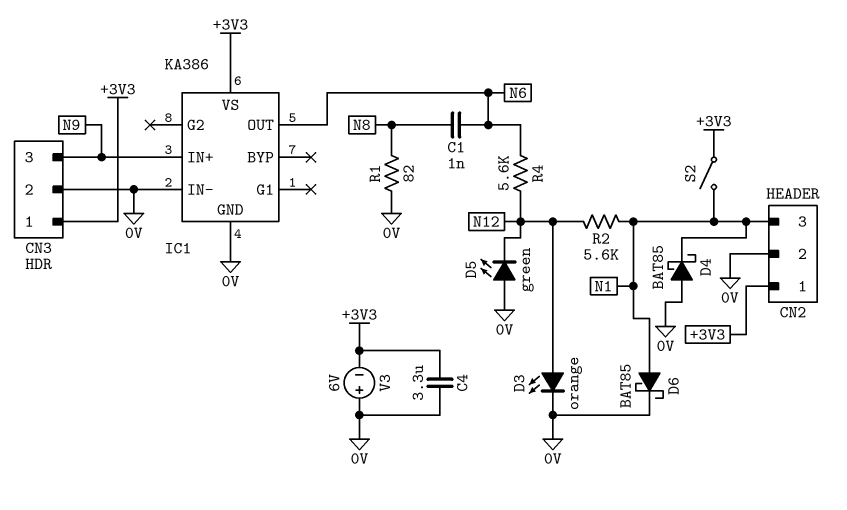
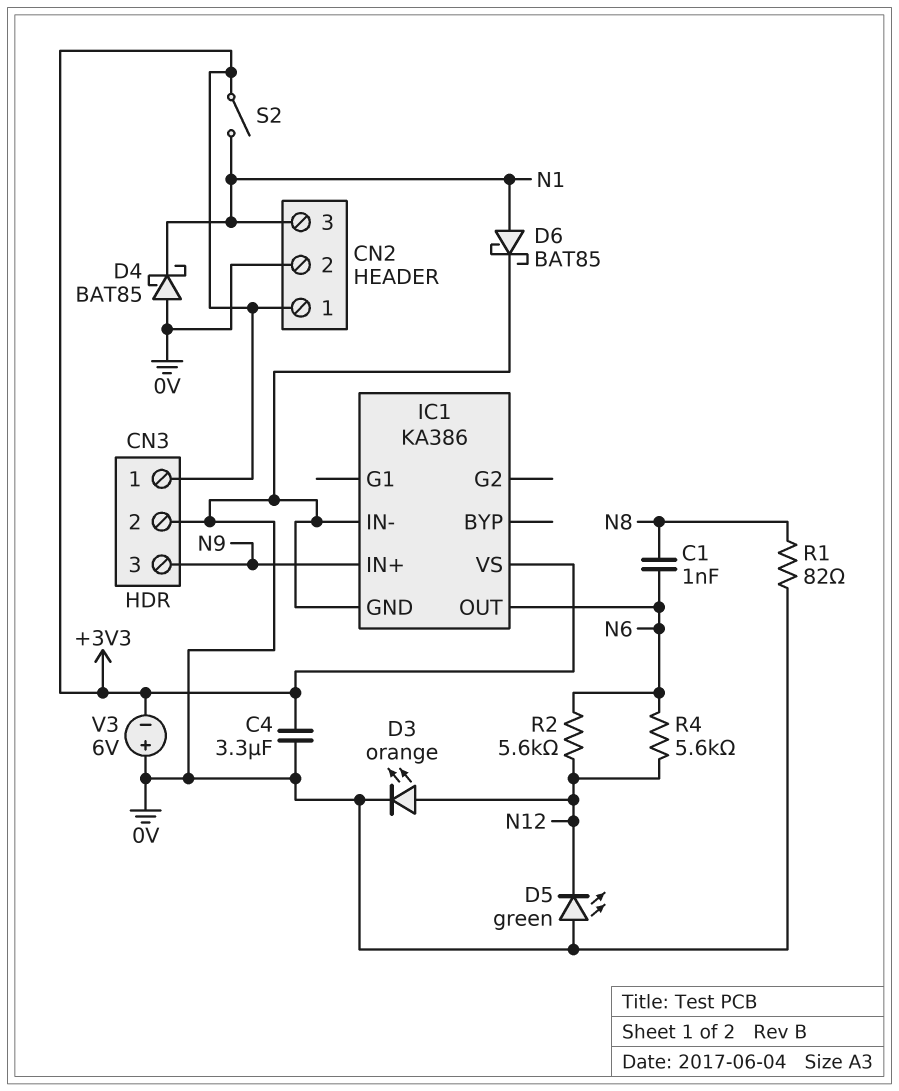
R2: 5.6k (N1, N12) -> 5.6k (N6, N12)

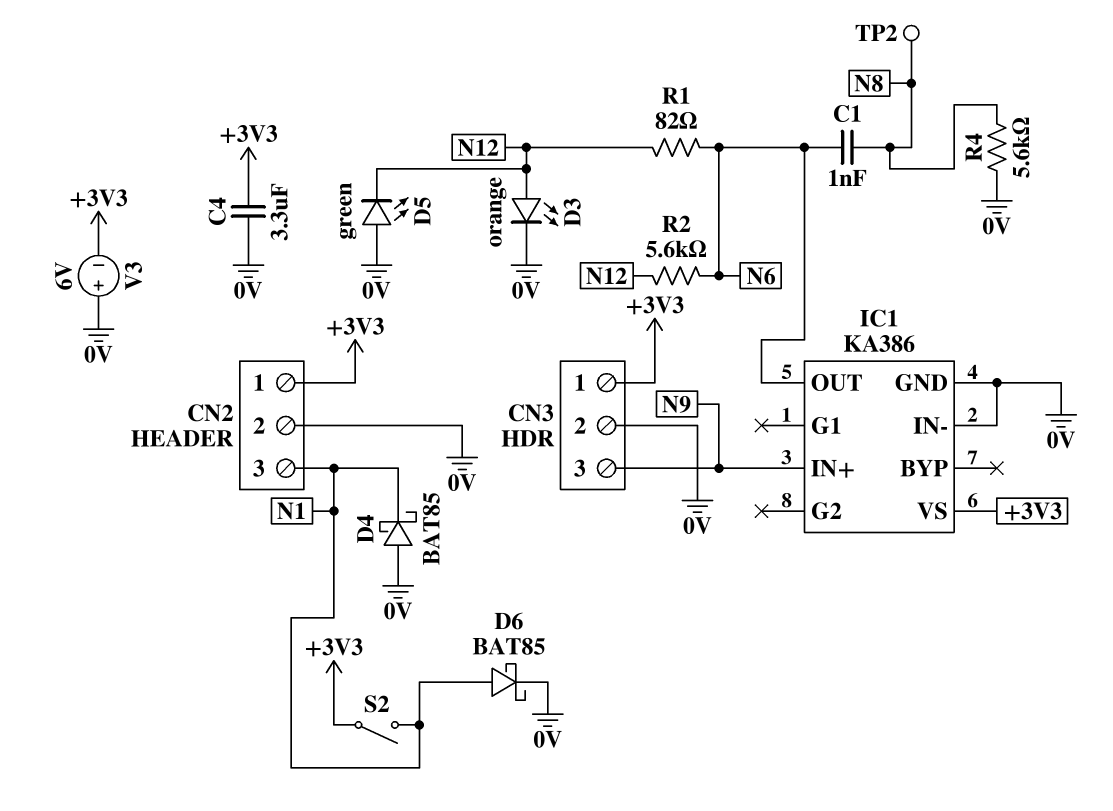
R1: 82 (0V, N8) -> 82 (N6, N12)
R4: 5.6k (N6, N12) -> 5.6k (0V, N8)
TP2: none -> test point (N8)

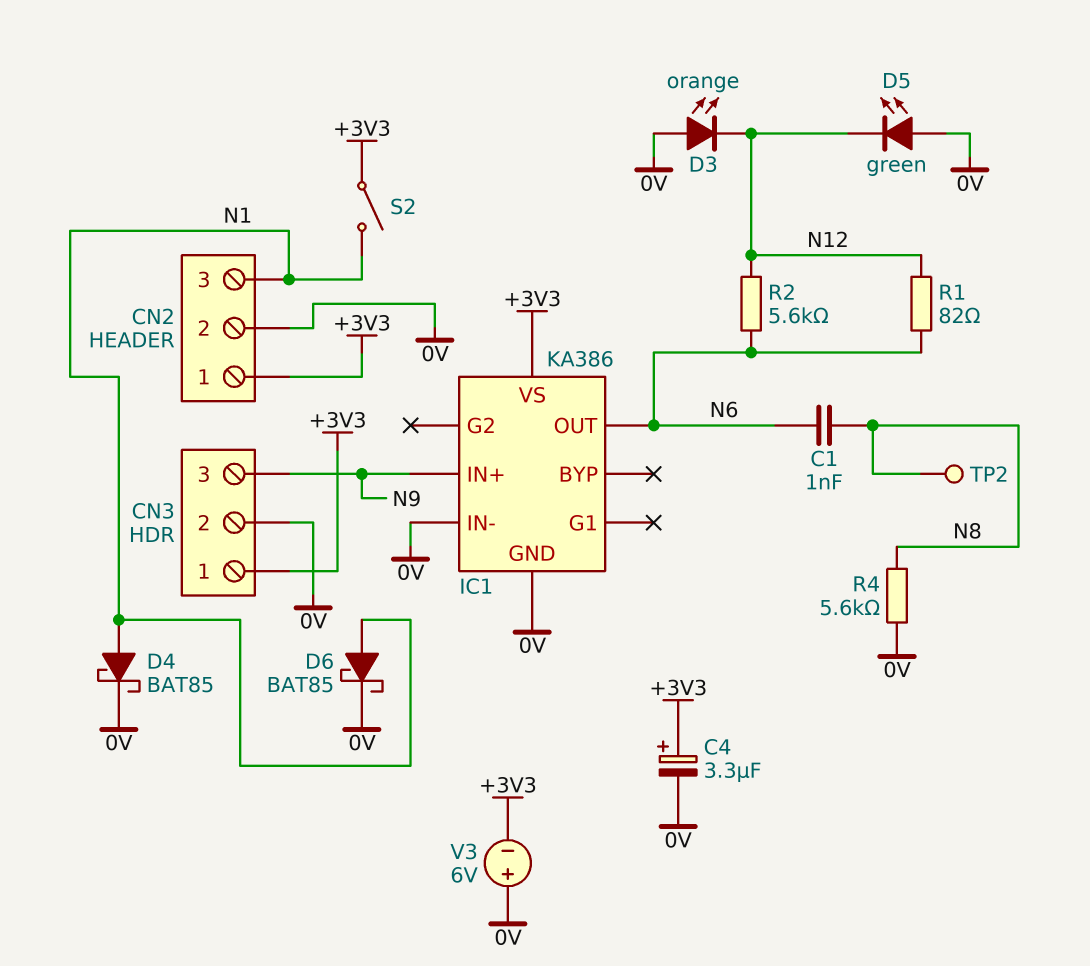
C4: 3.3uF (+3V3, 0V) -> 3.3uF (plus +3V3, minus 0V)
D3: LED orange (A N12, K 0V) -> LED orange (A 0V, K N12)
D4: schottky BAT85 (A 0V, K N1) -> schottky BAT85 (A N1, K 0V)

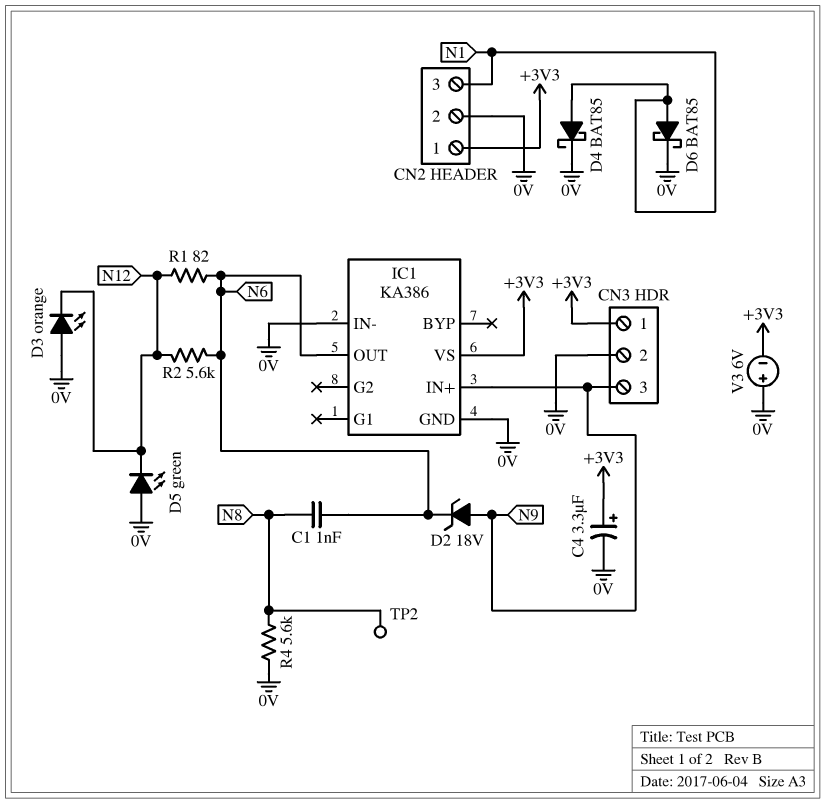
D2: none -> zener 18V (A N9, K N6)
S2: switch (+3V3, N1) -> none

